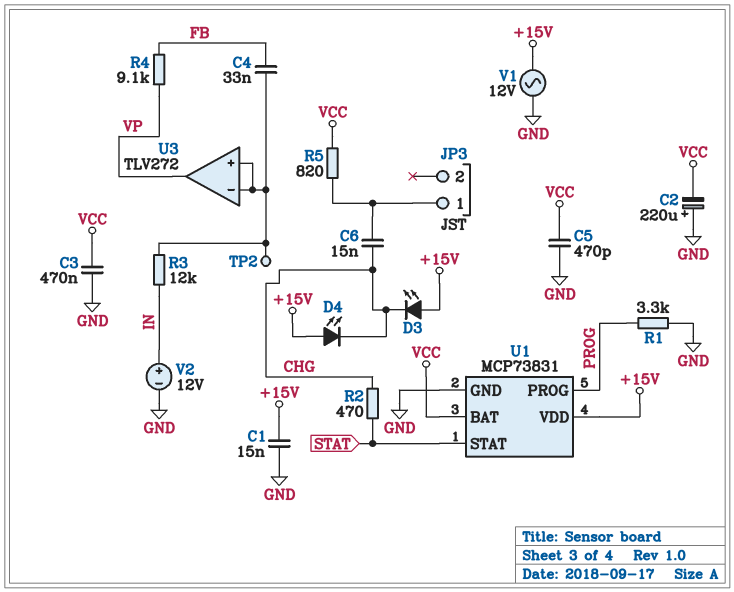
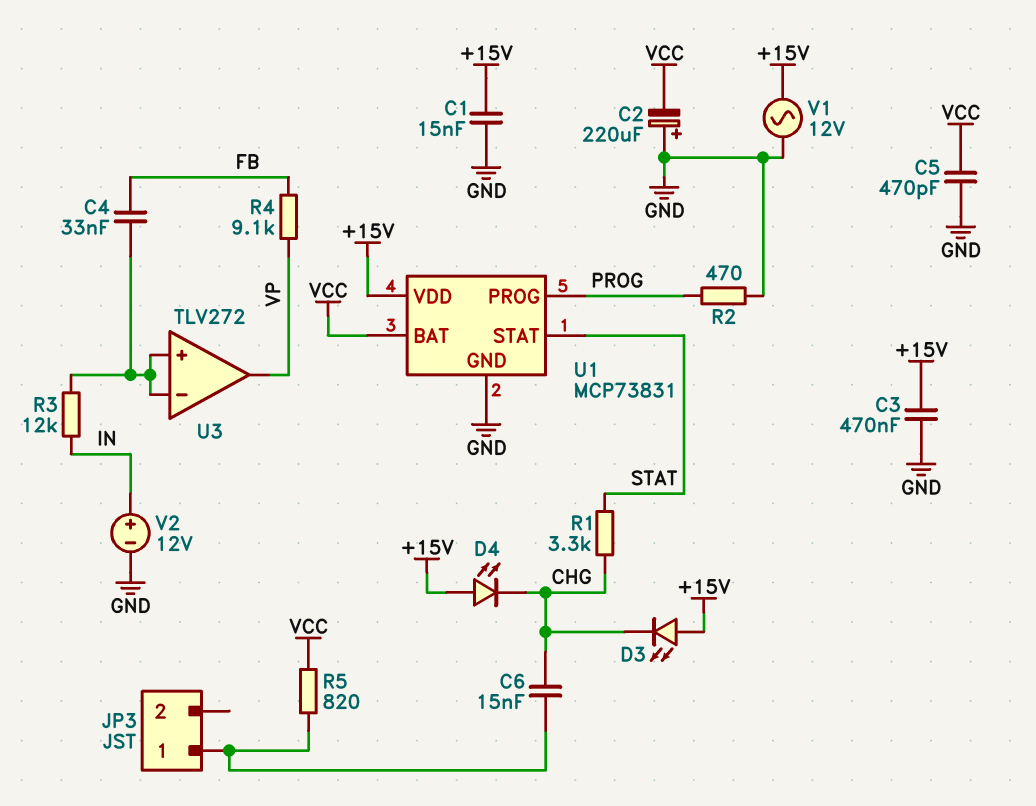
C3: 470nF (GND, VCC) -> 470nF (+15V, GND)
R1: 3.3k (GND, PROG) -> 3.3k (CHG, STAT)
R2: 470 (CHG, STAT) -> 470 (GND, PROG)
TP2: test point (U3/in+) -> none

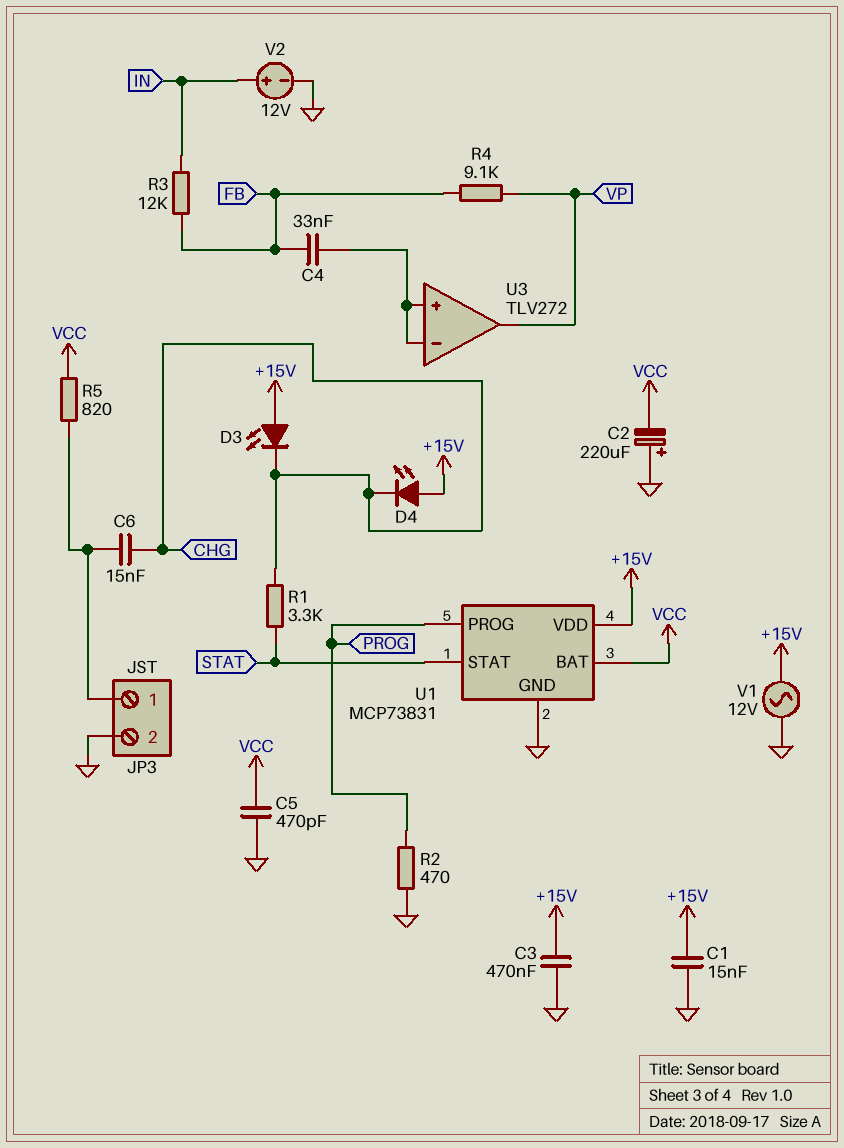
JP3 pin 2: none -> GND
R3: 12k (IN, U3/in+) -> 12k (FB, IN)

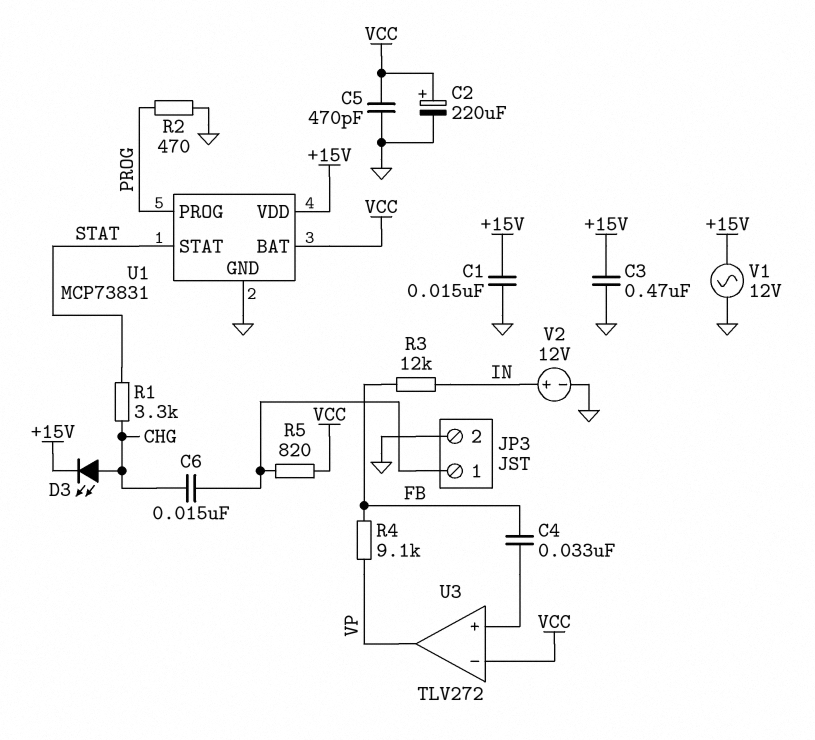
C2: 220uF (plus GND, minus VCC) -> 220uF (plus VCC, minus GND)
D3: LED (A +15V, K CHG) -> LED (A CHG, K +15V)
D4: LED (A +15V, K CHG) -> none
U3 pin in-: U3/in+ -> VCC

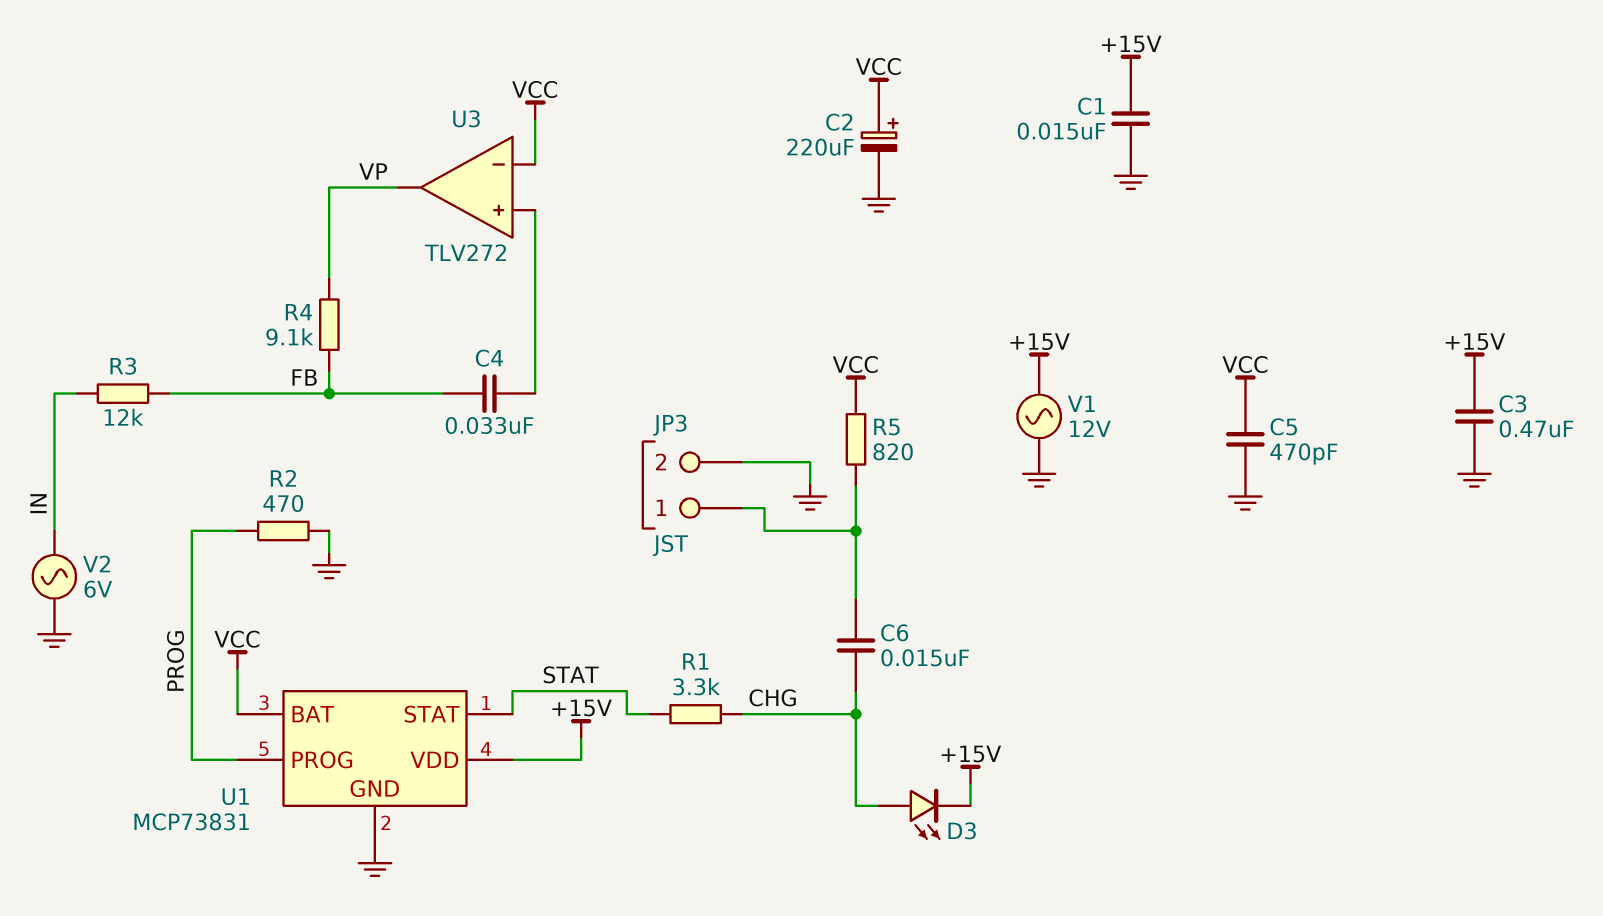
V2: 12V (plus IN, minus GND) -> AC 6V (GND, IN)

